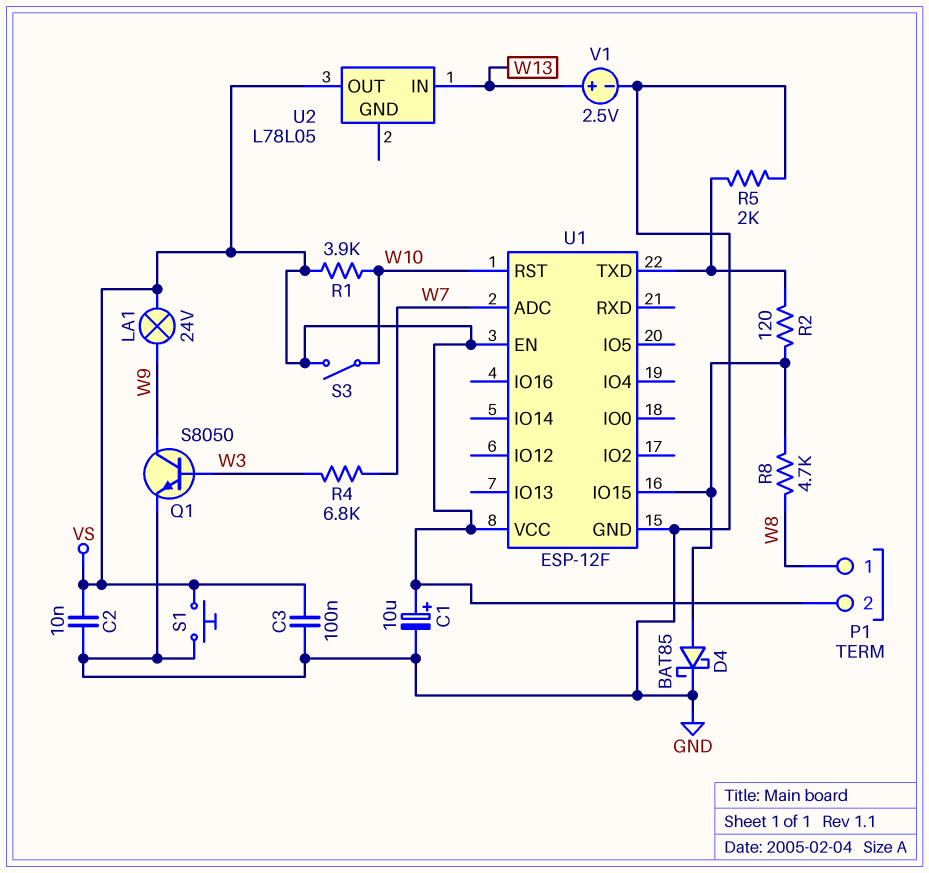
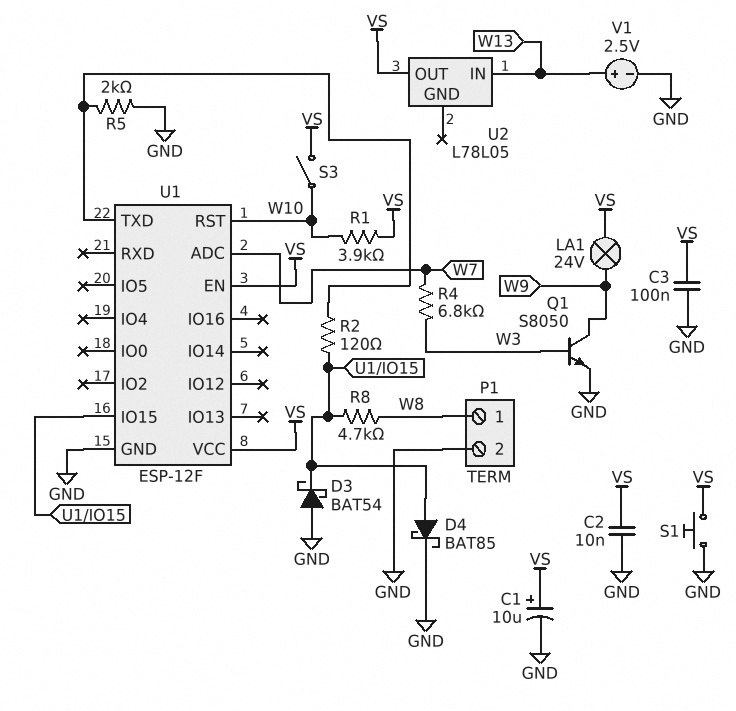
D3: none -> schottky BAT54 (A GND, K U1/IO15)
P1 pin 2: VS -> GND

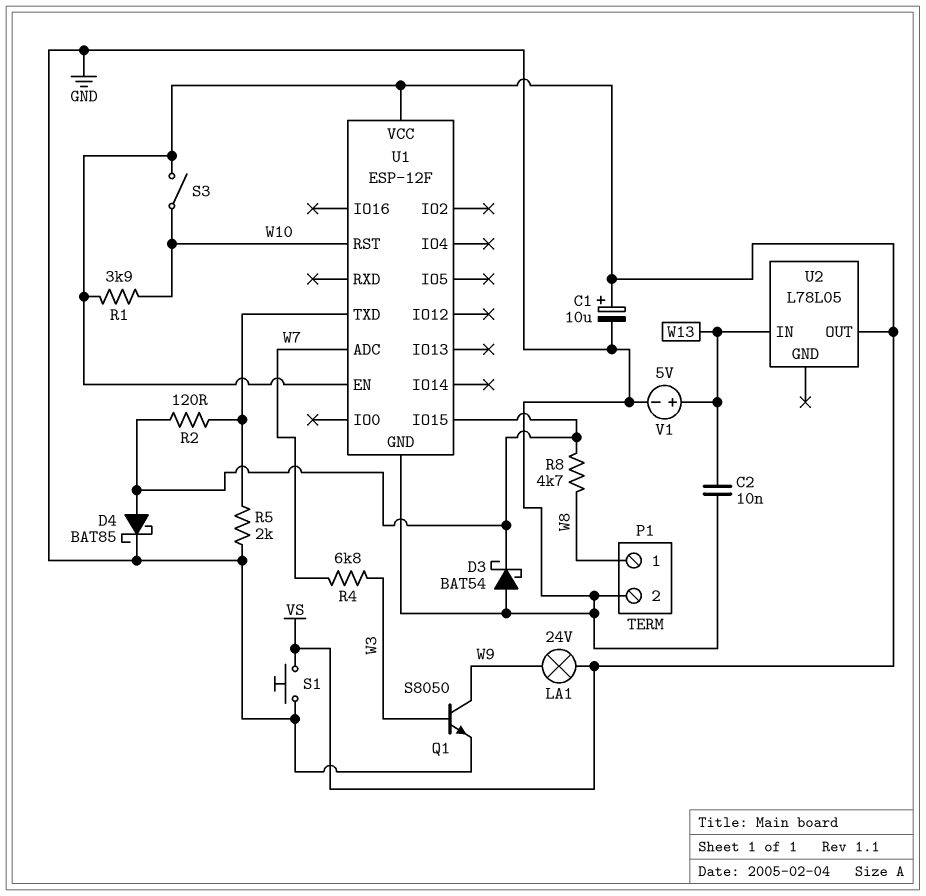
C2: 10nF (GND, VS) -> 10nF (GND, W13)
C3: 100nF (GND, VS) -> none
V1: 2.5V (plus W13, minus GND) -> 5V (plus W13, minus GND)

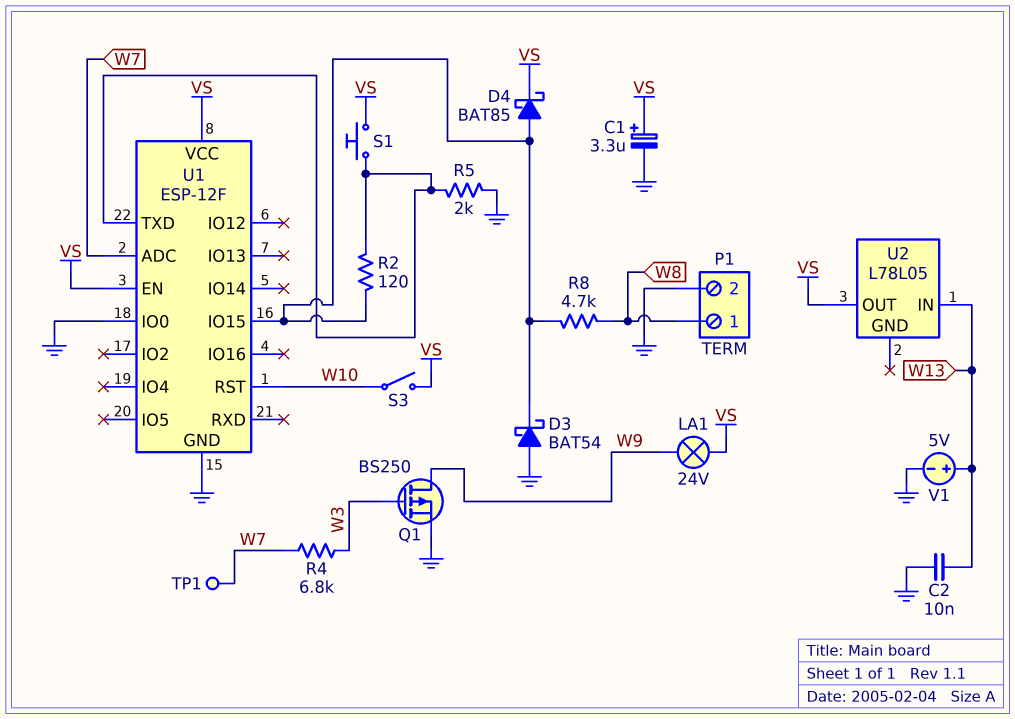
C1: 10uF (plus VS, minus GND) -> 3.3uF (plus VS, minus GND)
D4: schottky BAT85 (A U1/IO15, K GND) -> schottky BAT85 (A U1/IO15, K VS)
Q1: NPN S8050 (B W3, C W9, E GND) -> PMOS BS250 (G W3, D W9, S GND)
R1: 3.9k (VS, W10) -> none
S1: button (GND, VS) -> button (U1/TXD, VS)
TP1: none -> test point (W7)
U1 pin IO0: none -> GND

